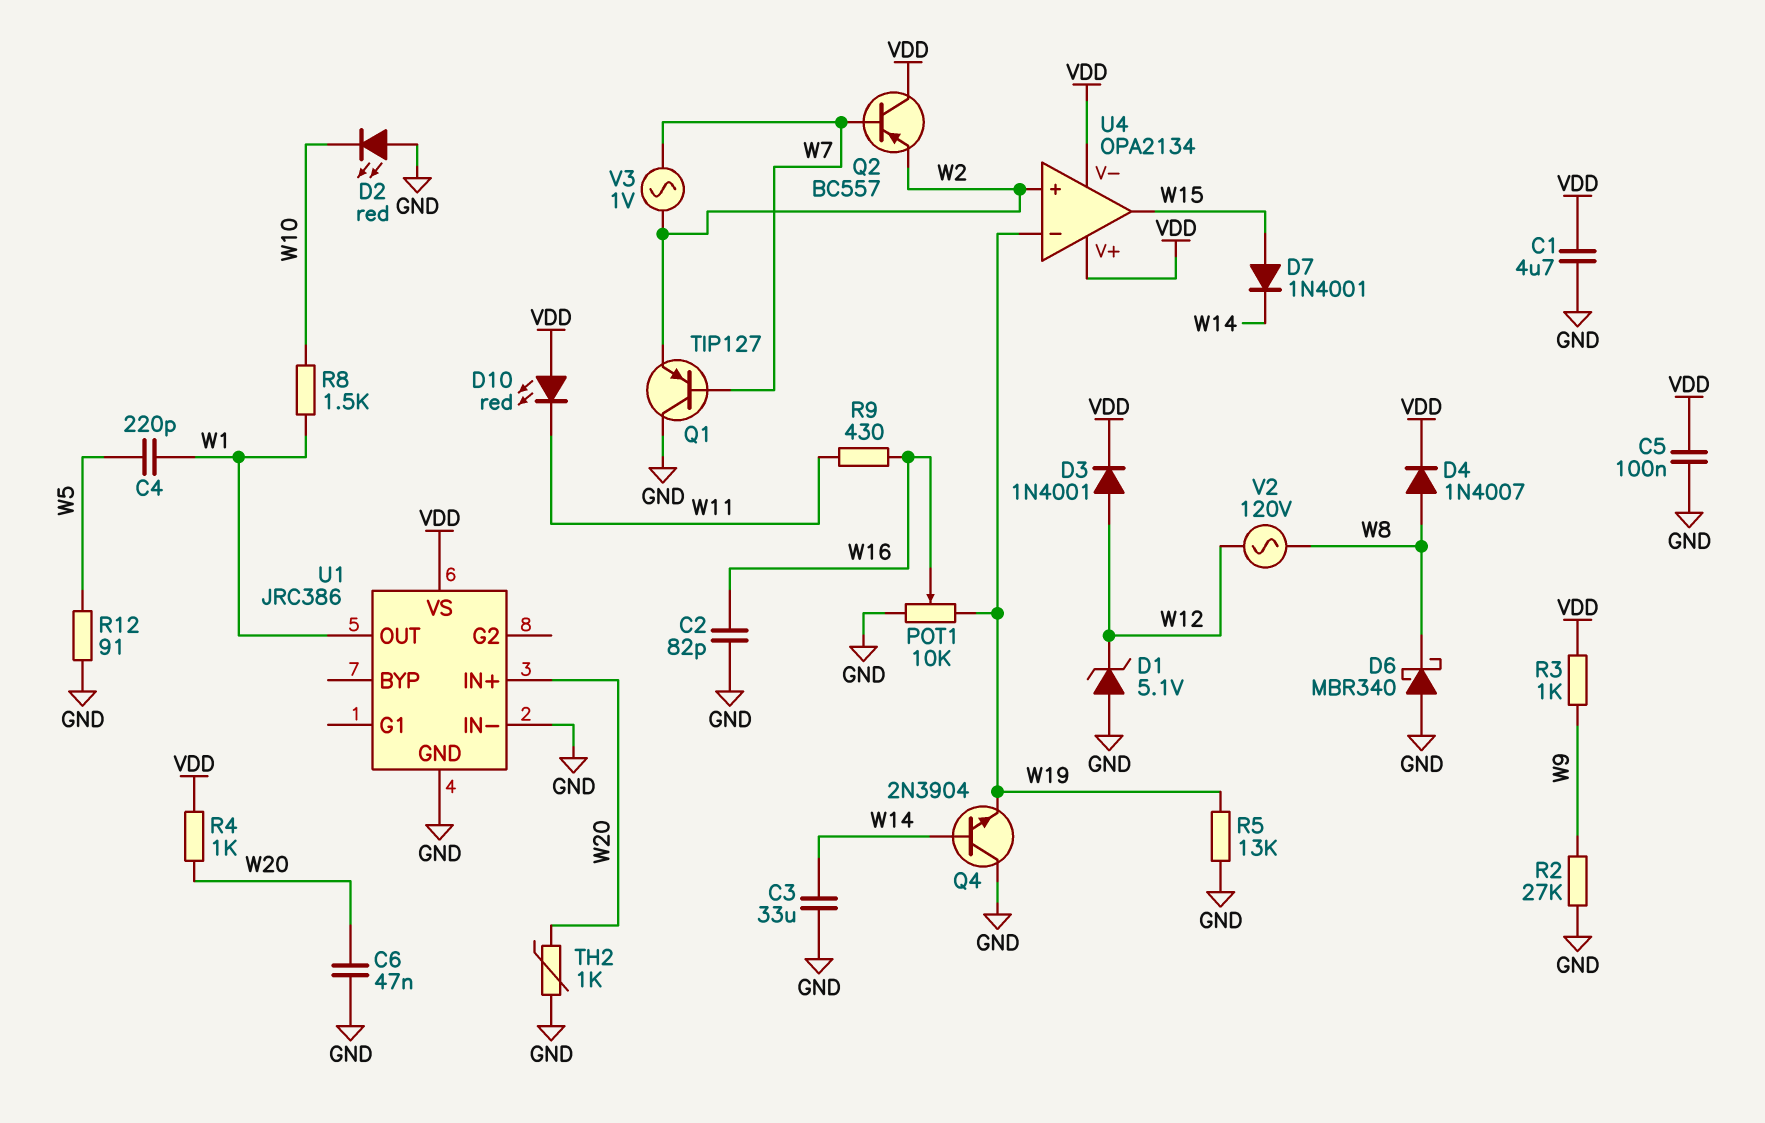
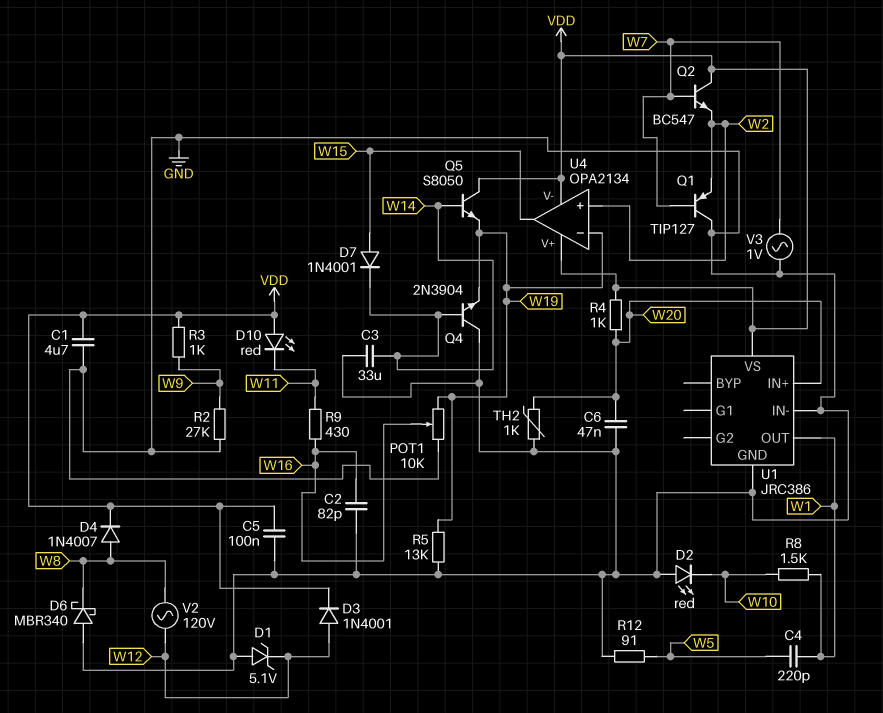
Q2: PNP BC557 (B W7, C VDD, E W2) -> NPN BC547 (B W7, C VDD, E W2)
Q5: none -> NPN S8050 (B W14, C VDD, E W19)
V3: AC 1V (W2, W7) -> AC 1V (GND, W7)

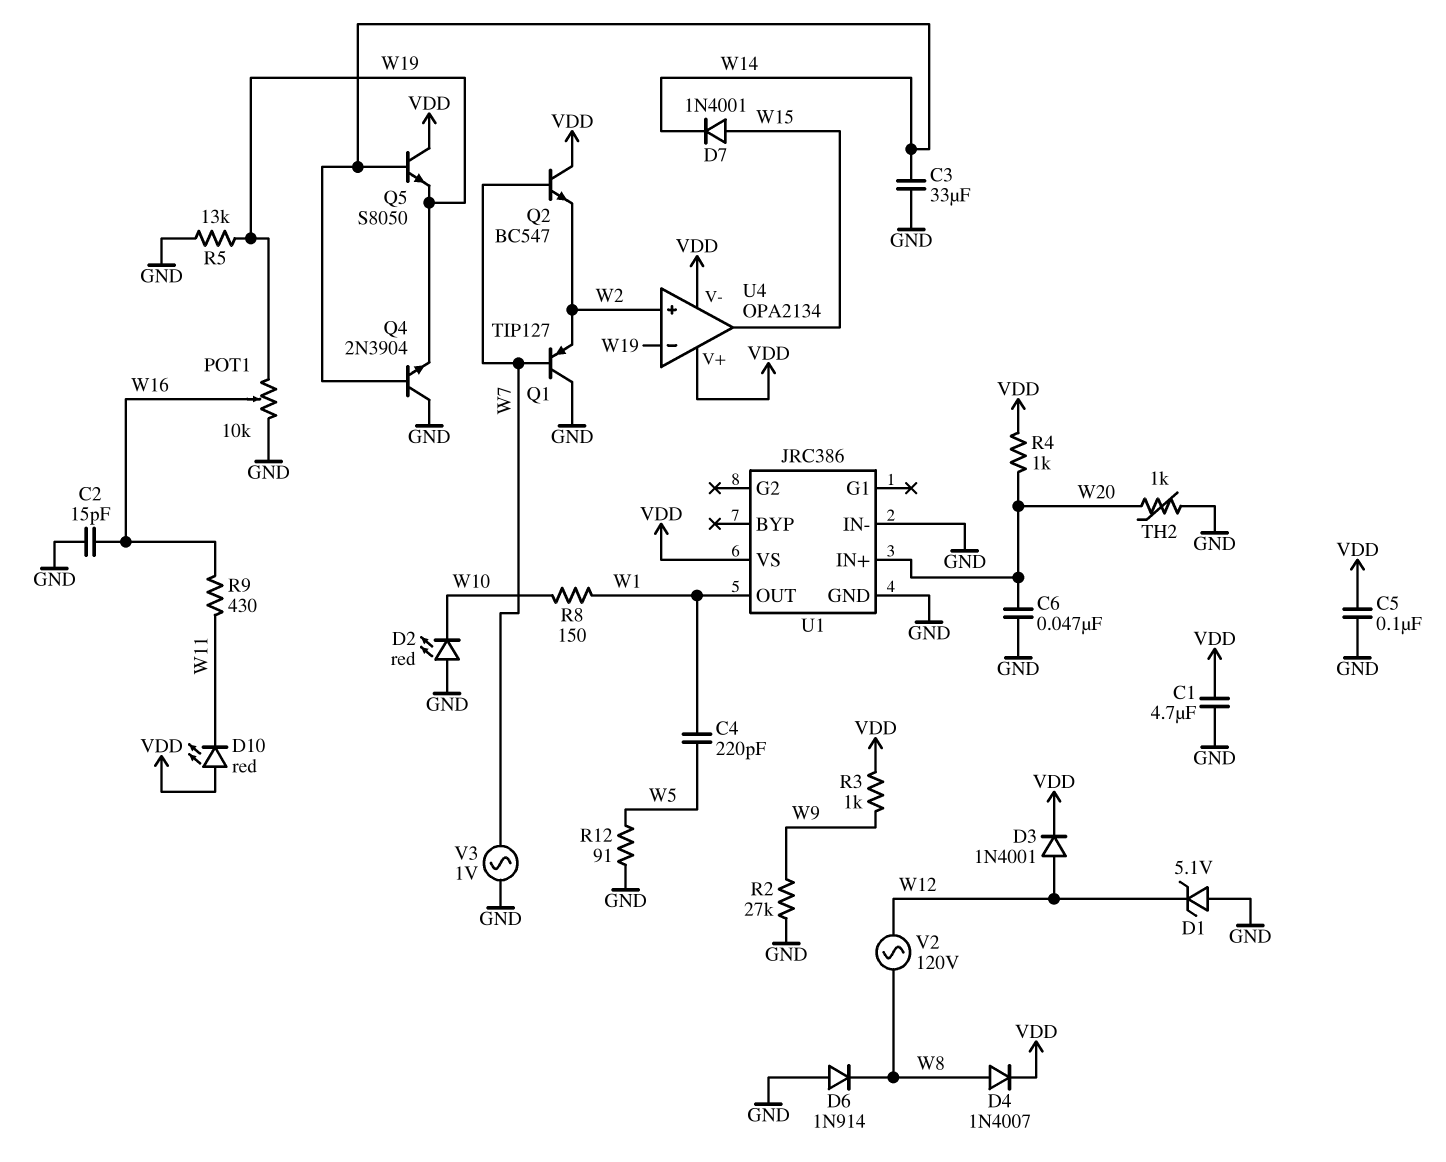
C2: 82pF (GND, W16) -> 15pF (GND, W16)
D6: schottky MBR340 (A GND, K W8) -> diode 1N914 (A GND, K W8)
R8: 1.5k (W1, W10) -> 150 (W1, W10)

